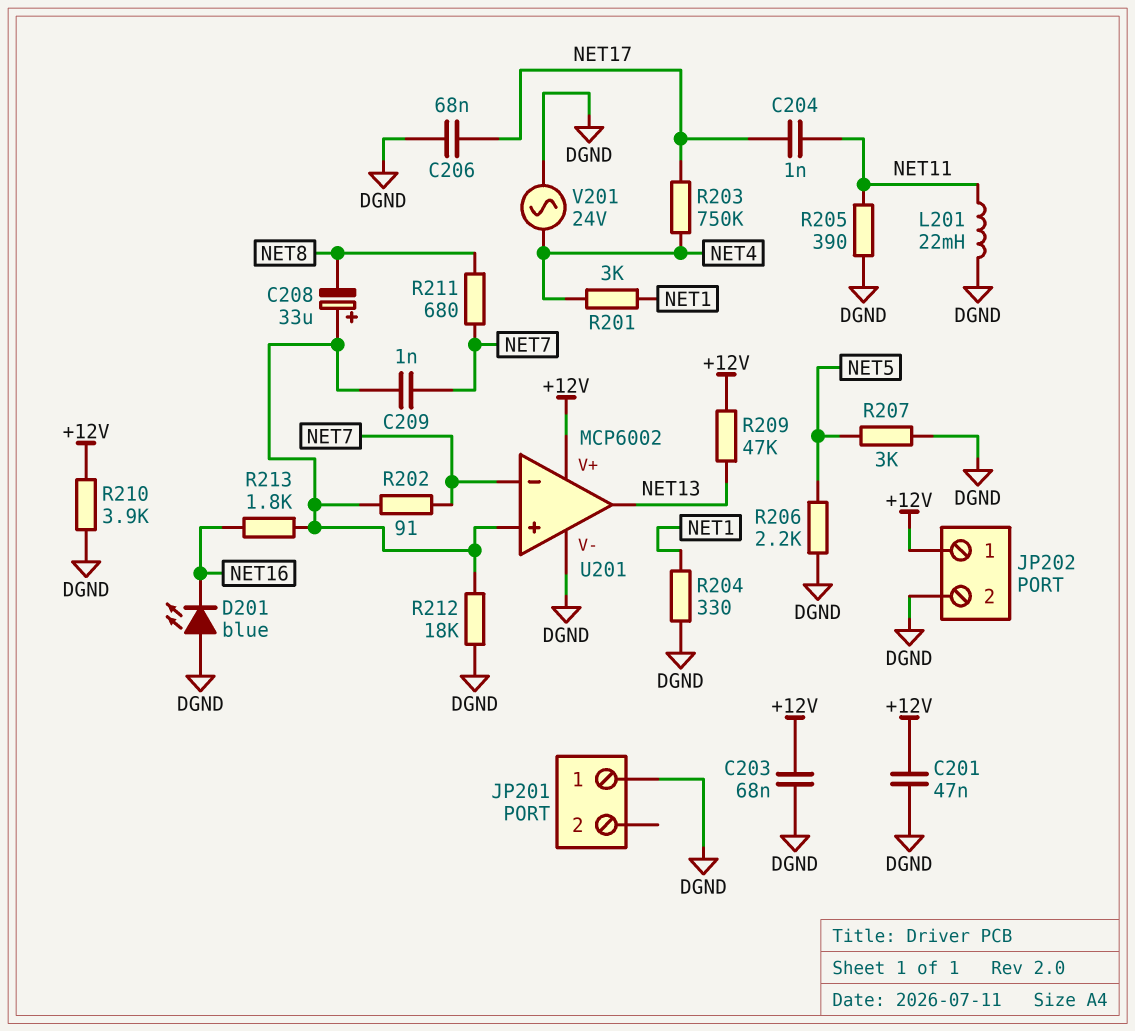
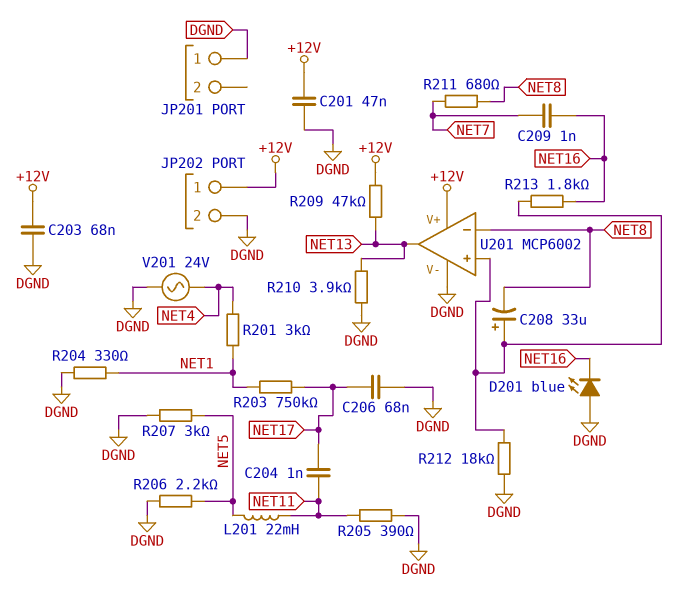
C209: 1nF (NET7, U201/in+) -> 1nF (NET7, NET16)
L201: 22mH (DGND, NET11) -> 22mH (NET5, NET11)
R202: 91 (NET7, U201/in+) -> none
R203: 750k (NET4, NET17) -> 750k (NET1, NET17)
R210: 3.9k (+12V, DGND) -> 3.9k (DGND, NET13)
U201 pin in-: NET7 -> NET8

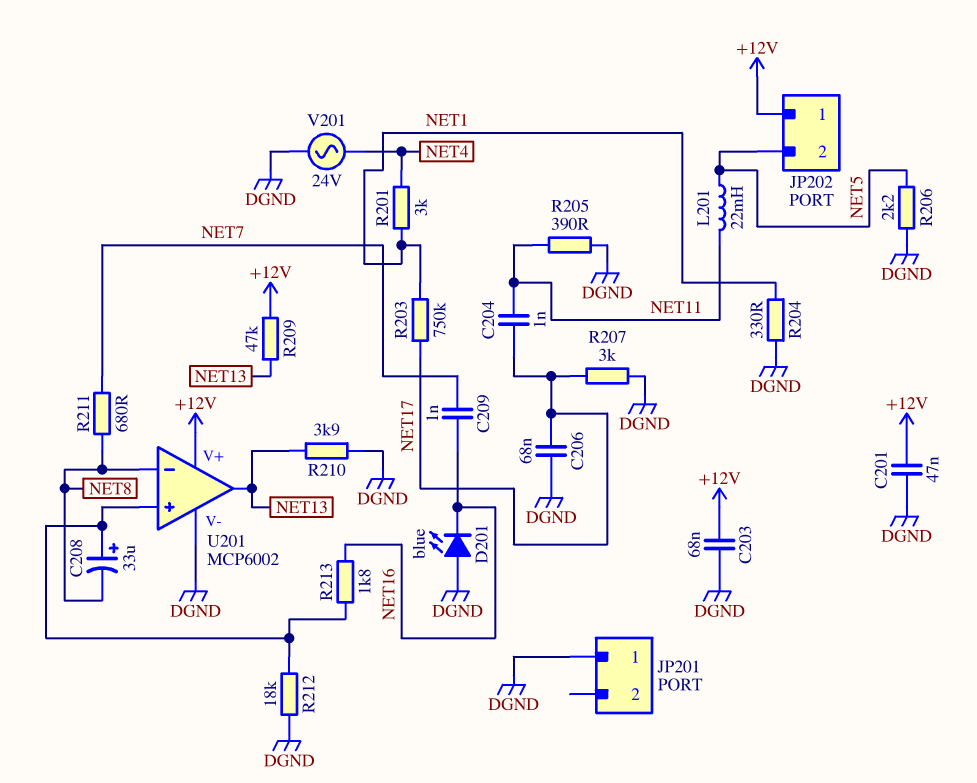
JP202 pin 2: DGND -> NET5
R207: 3k (DGND, NET5) -> 3k (DGND, NET17)

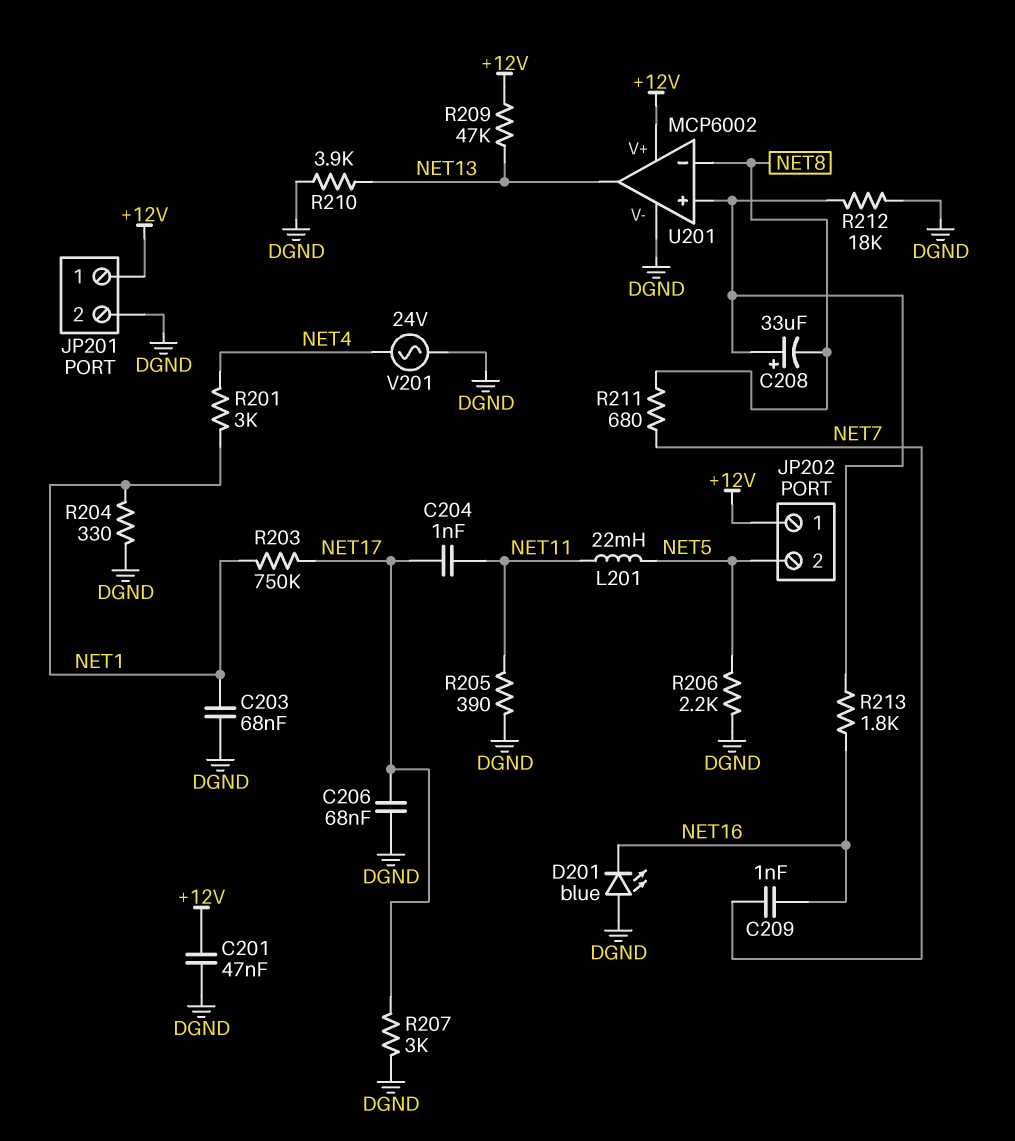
C203: 68nF (+12V, DGND) -> 68nF (DGND, NET1)
JP201 pin 1: DGND -> +12V
JP201 pin 2: none -> DGND

